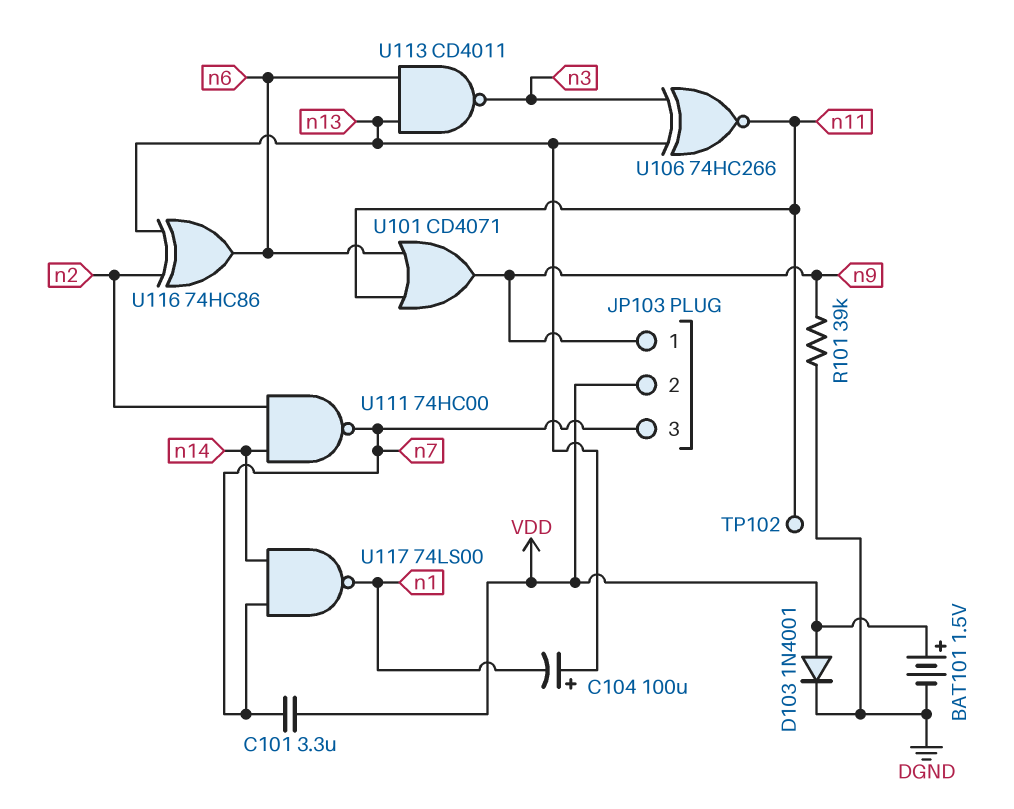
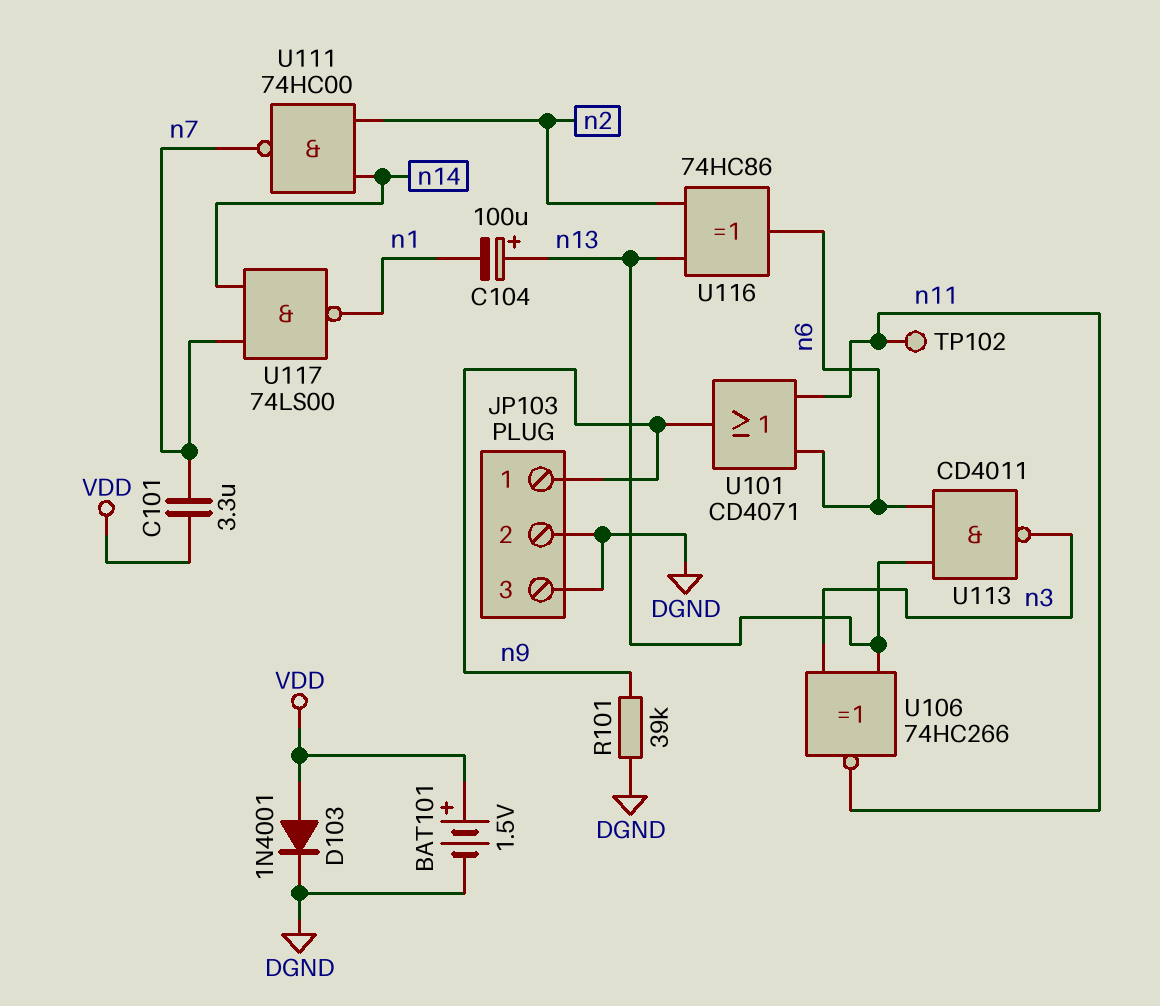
JP103 pin 2: VDD -> DGND
JP103 pin 3: n7 -> DGND

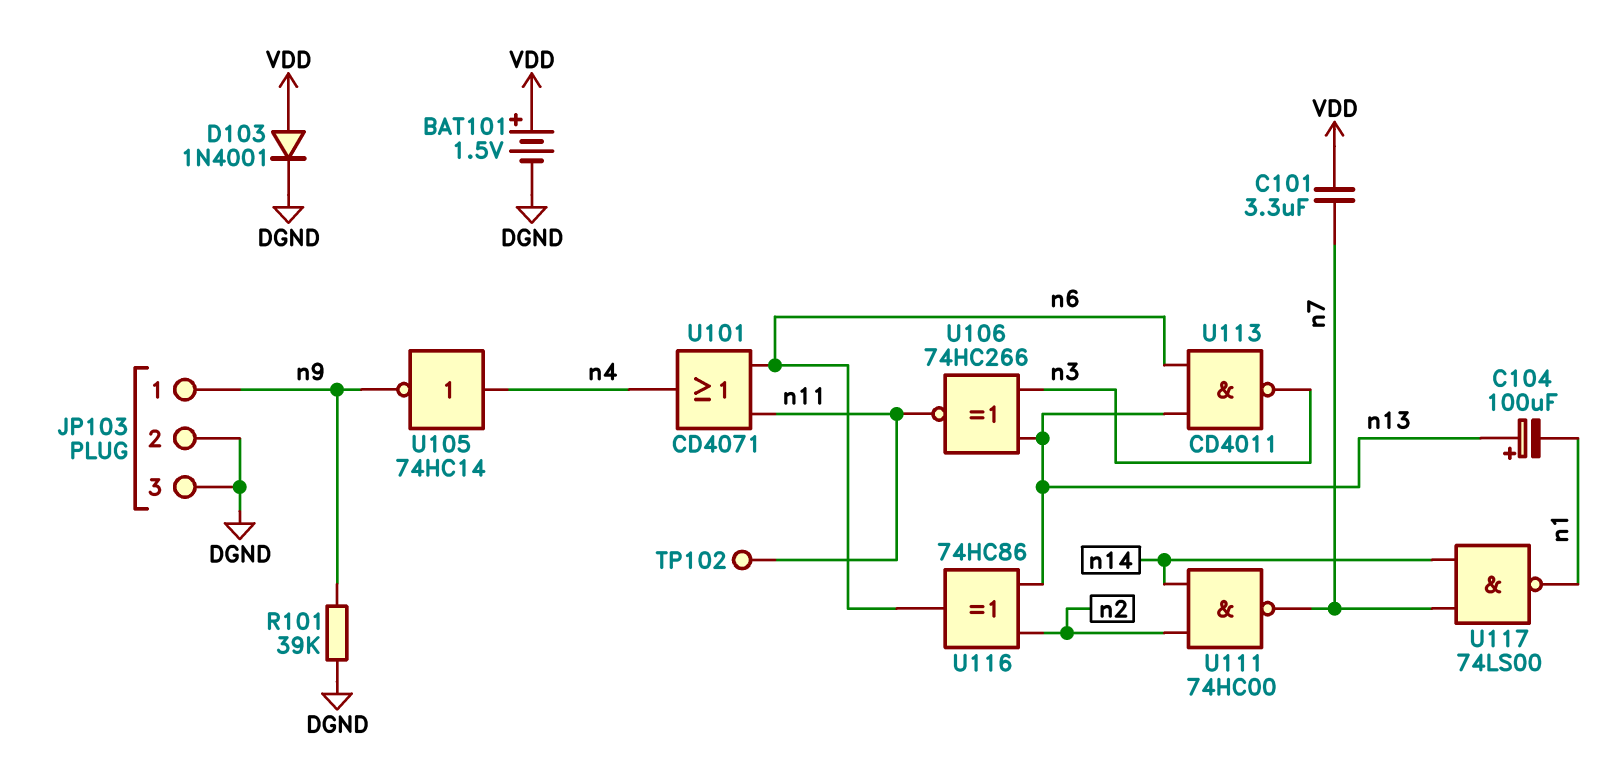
U101: OR CD4071 (in n6, in n11, out n9) -> OR CD4071 (in n6, in n11, out n4)
U105: none -> NOT 74HC14 (in n4, out n9)

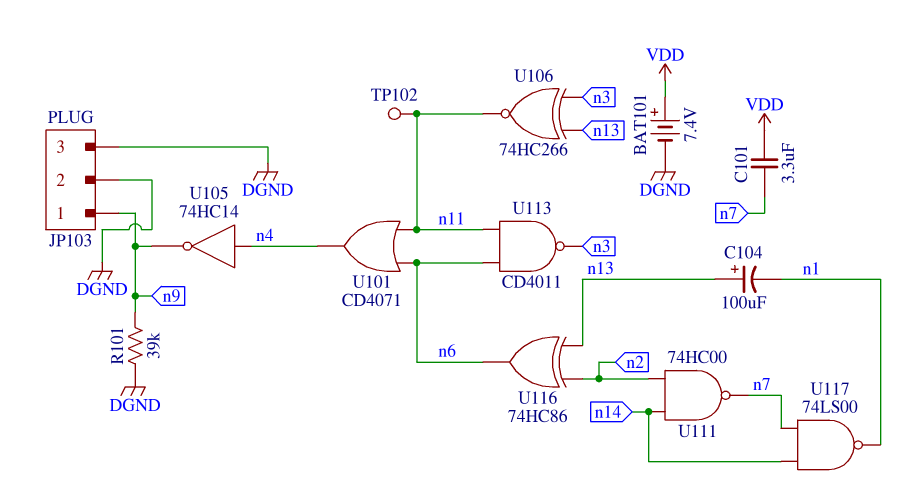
BAT101: 1.5V (plus VDD, minus DGND) -> 7.4V (plus VDD, minus DGND)
D103: diode 1N4001 (A VDD, K DGND) -> none
U113: NAND CD4011 (in n6, in n13, out n3) -> NAND CD4011 (in n6, in n11, out n3)

